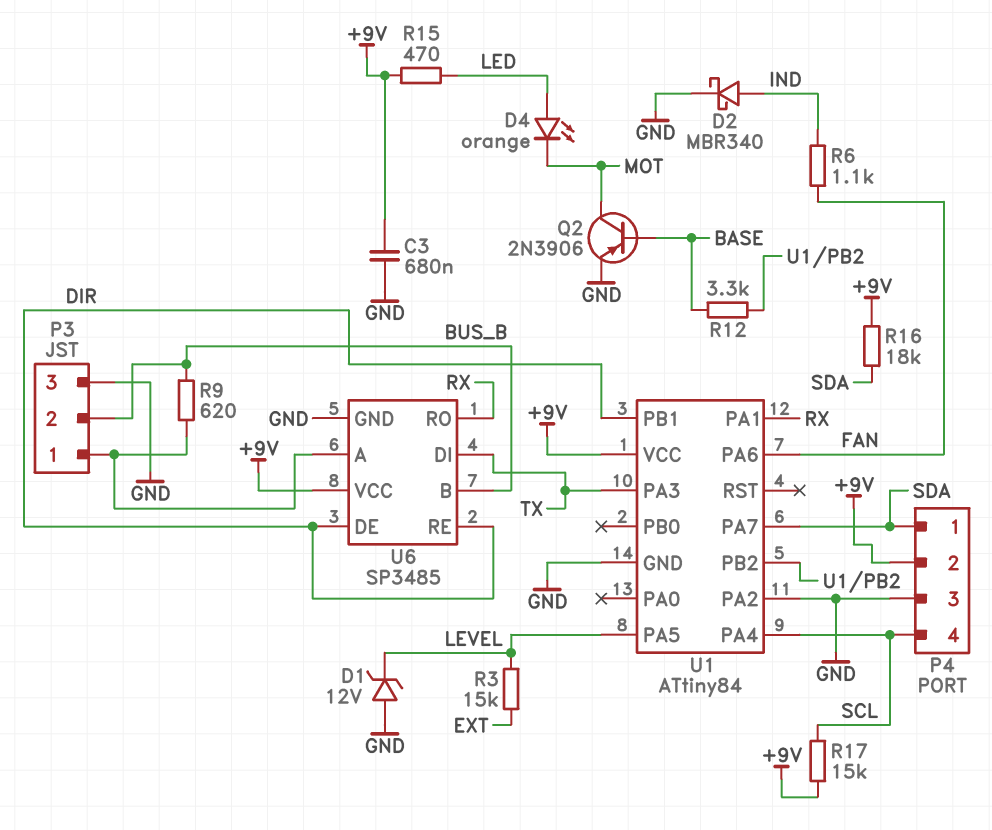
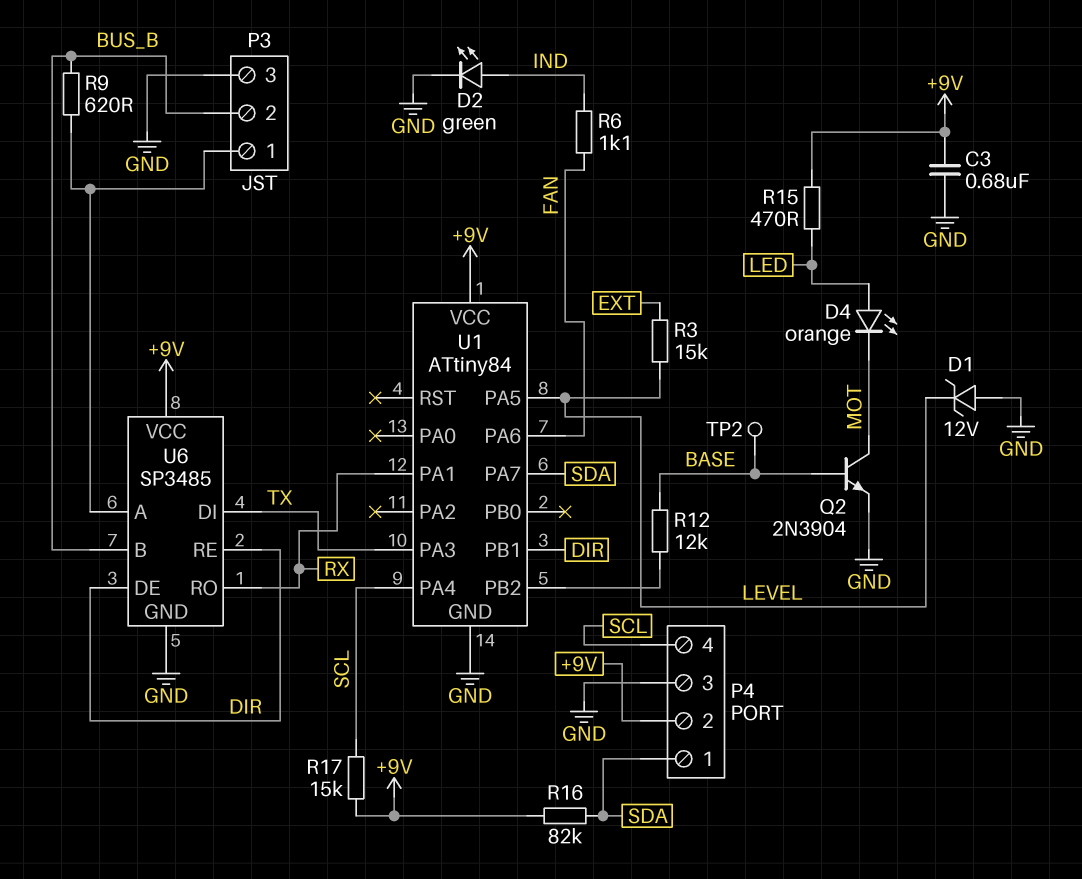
D2: schottky MBR340 (A IND, K GND) -> LED green (A IND, K GND)
Q2: PNP 2N3906 (B BASE, C MOT, E GND) -> NPN 2N3904 (B BASE, C MOT, E GND)
R12: 3.3k (BASE, U1/PB2) -> 12k (BASE, U1/PB2)
R16: 18k (+9V, SDA) -> 82k (+9V, SDA)
TP2: none -> test point (BASE)
U1 pin PA2: GND -> none

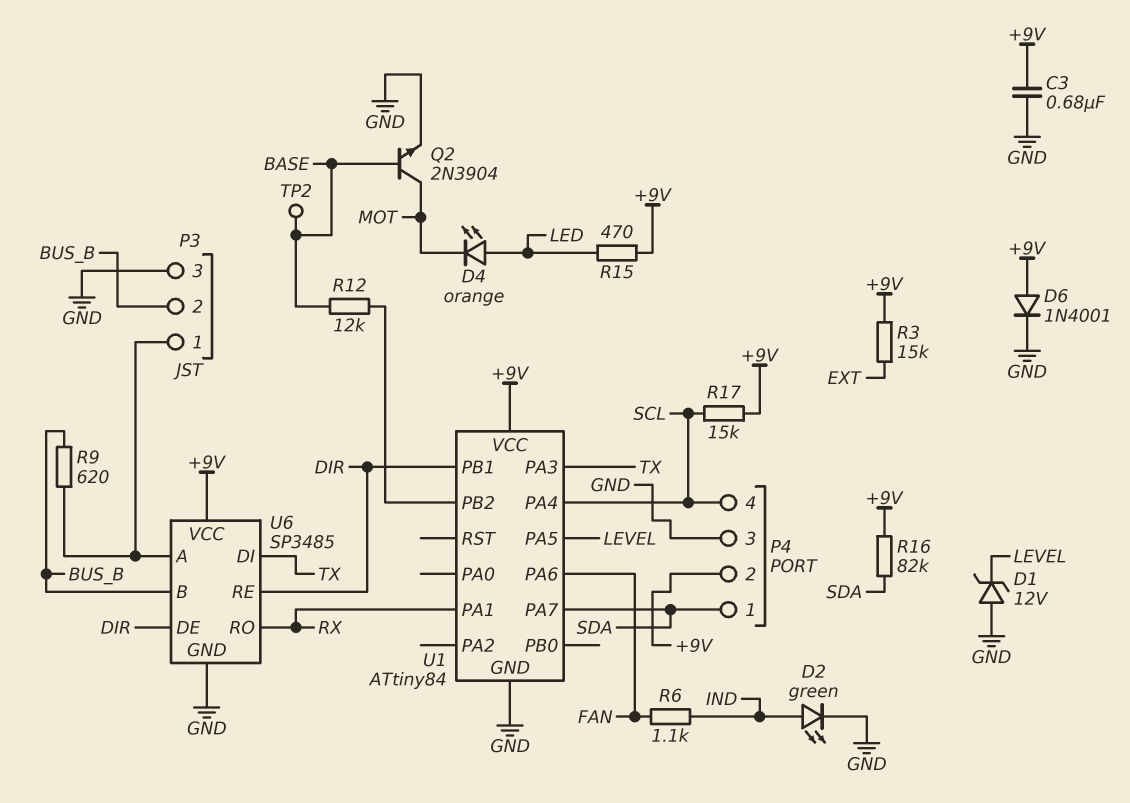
D6: none -> diode 1N4001 (A +9V, K GND)
R3: 15k (EXT, LEVEL) -> 15k (+9V, EXT)

